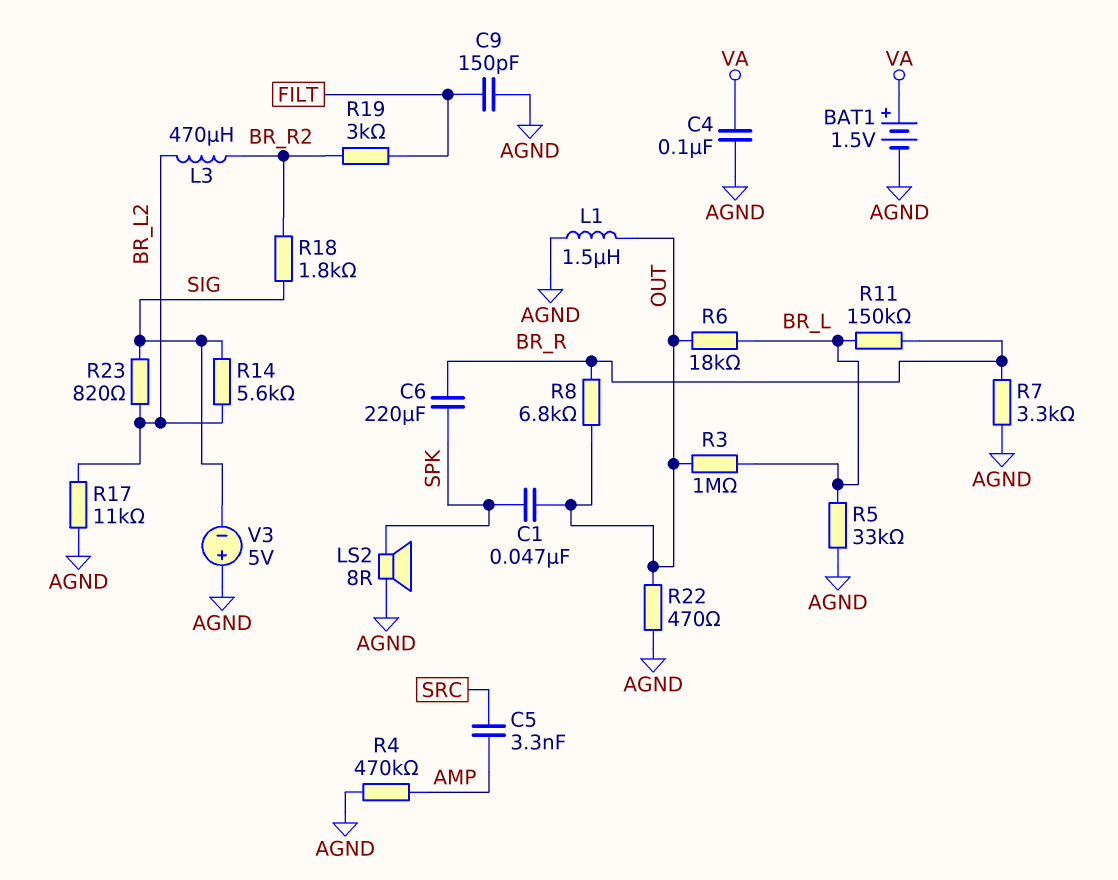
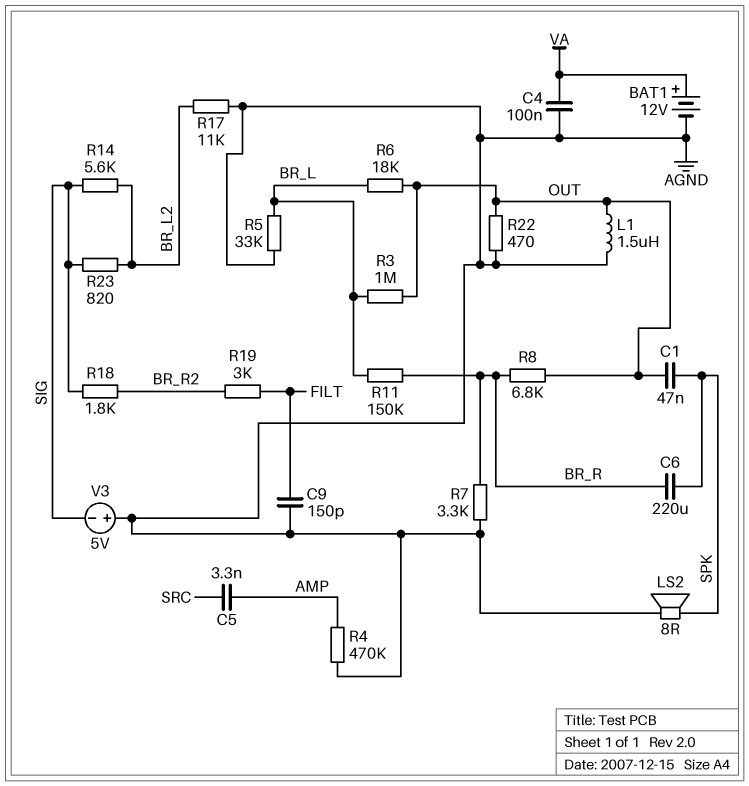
BAT1: 1.5V (plus VA, minus AGND) -> 12V (plus VA, minus AGND)
L3: 470uH (BR_L2, BR_R2) -> none

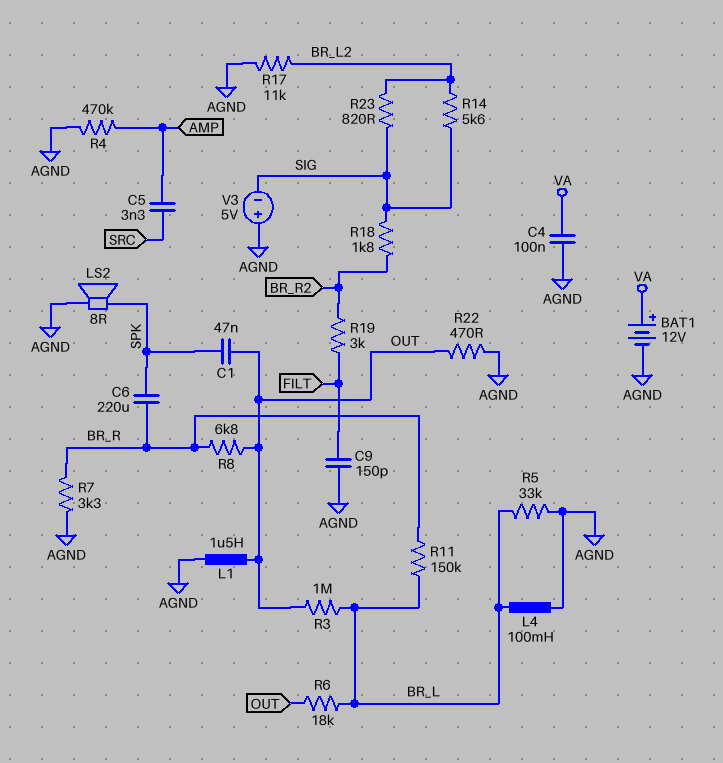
L4: none -> 100mH (AGND, BR_L)

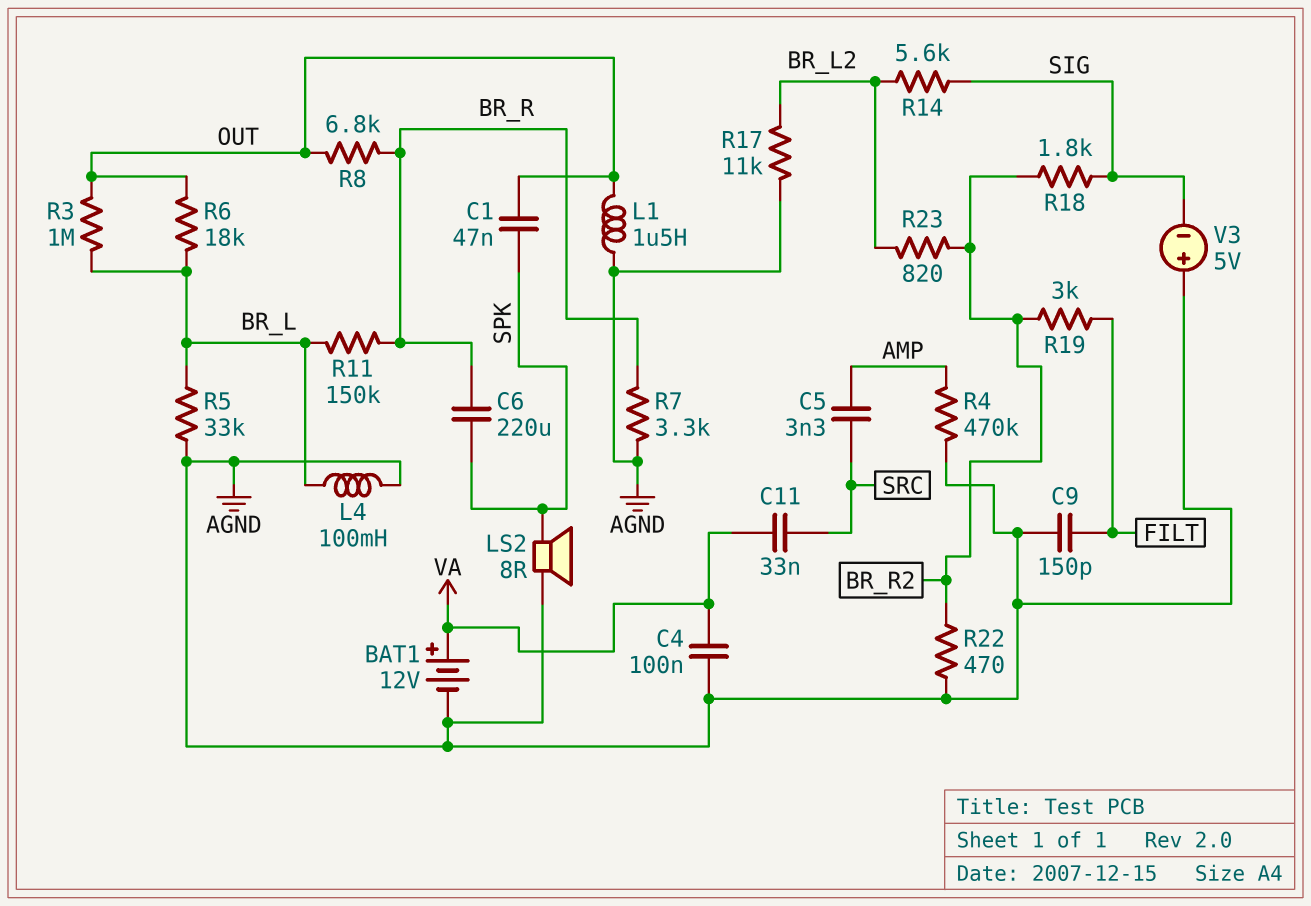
C11: none -> 33nF (SRC, VA)
R22: 470 (AGND, OUT) -> 470 (AGND, BR_R2)
R23: 820 (BR_L2, SIG) -> 820 (BR_L2, BR_R2)

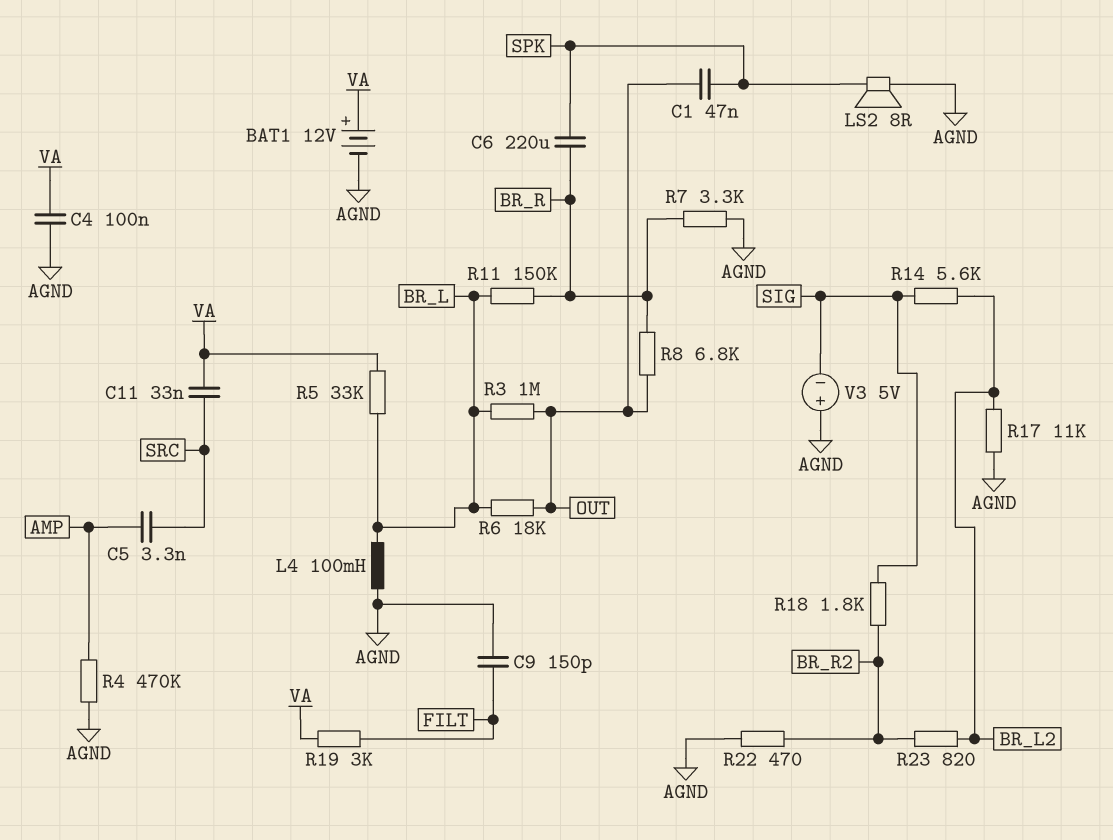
L1: 1.5uH (AGND, OUT) -> none
R5: 33k (AGND, BR_L) -> 33k (BR_L, VA)
R19: 3k (BR_R2, FILT) -> 3k (FILT, VA)

